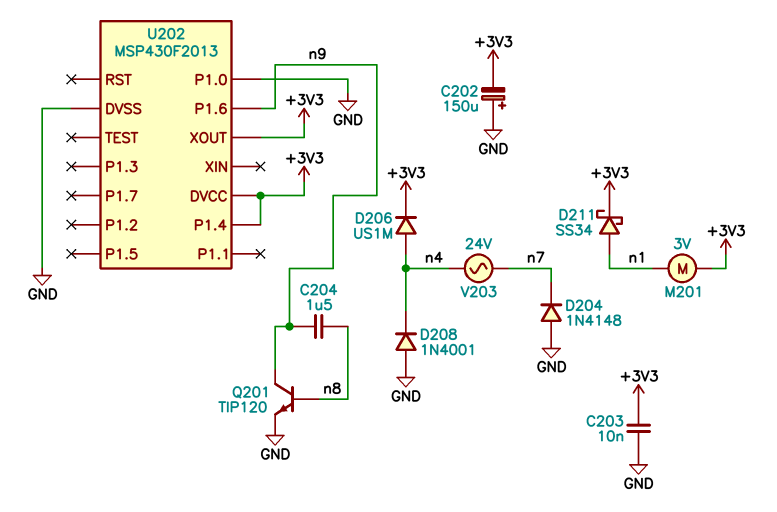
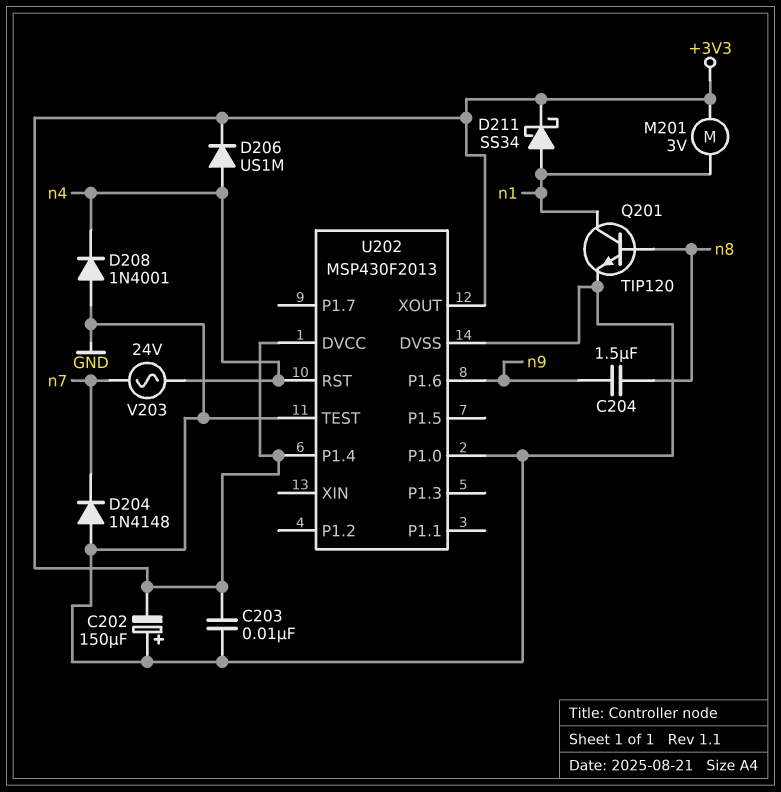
Q201: NPN TIP120 (B n8, C n9, E GND) -> NPN TIP120 (B n8, C n1, E GND)
U202 pin RST: none -> n4
U202 pin TEST: none -> GND

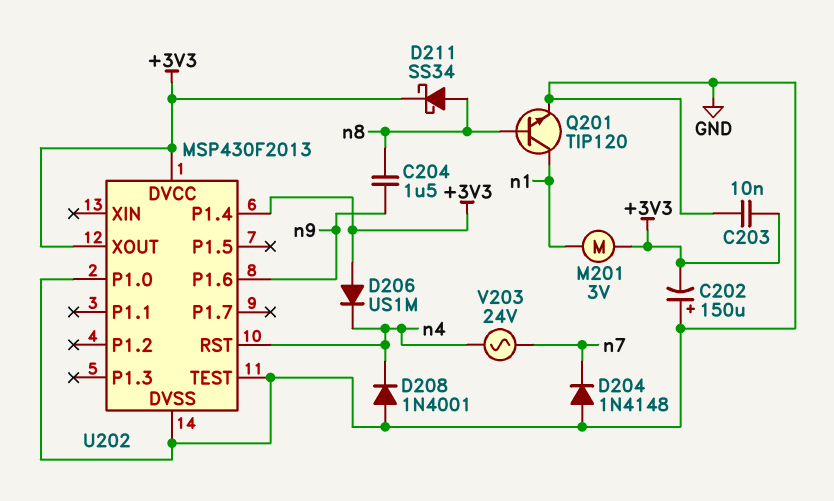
D206: diode US1M (A n4, K +3V3) -> diode US1M (A +3V3, K n4)
D211: schottky SS34 (A n1, K +3V3) -> schottky SS34 (A n8, K +3V3)

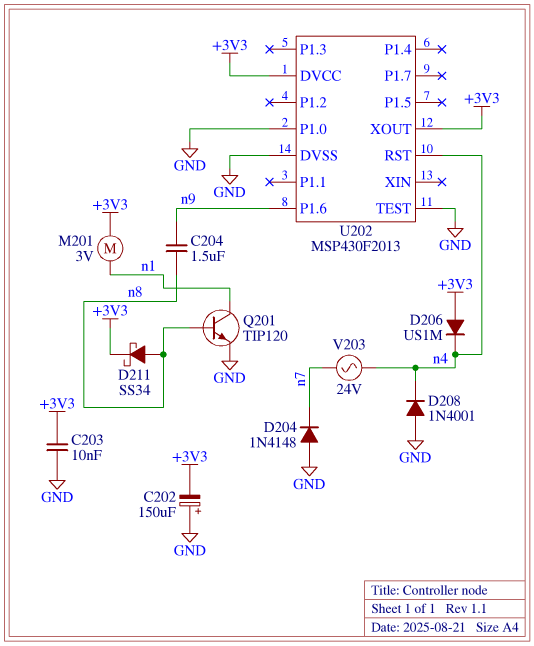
U202 pin P1.4: +3V3 -> none

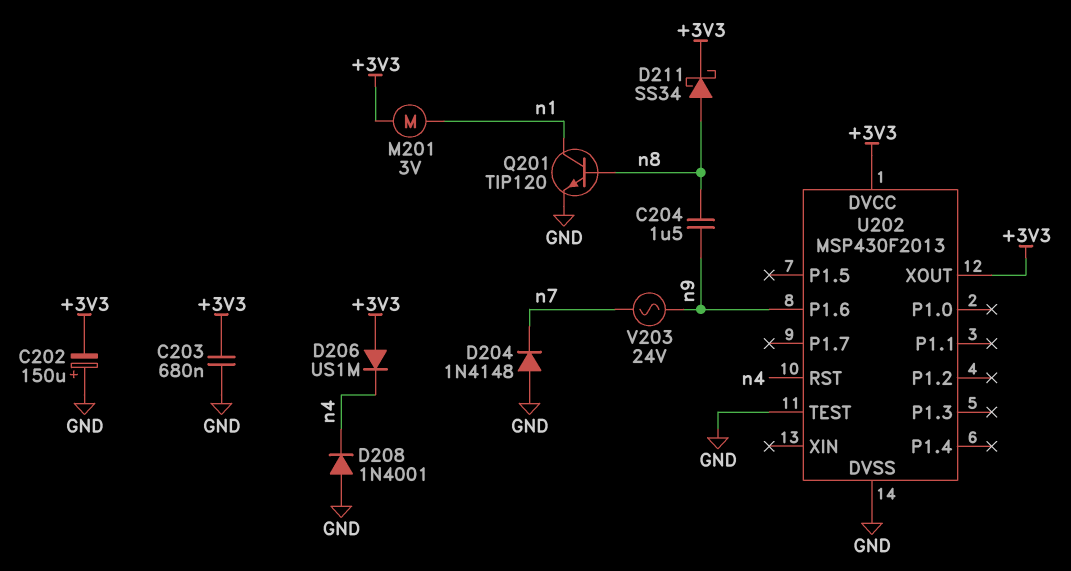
C203: 10nF (+3V3, GND) -> 680nF (+3V3, GND)
U202 pin P1.0: GND -> none
V203: AC 24V (n4, n7) -> AC 24V (n7, n9)

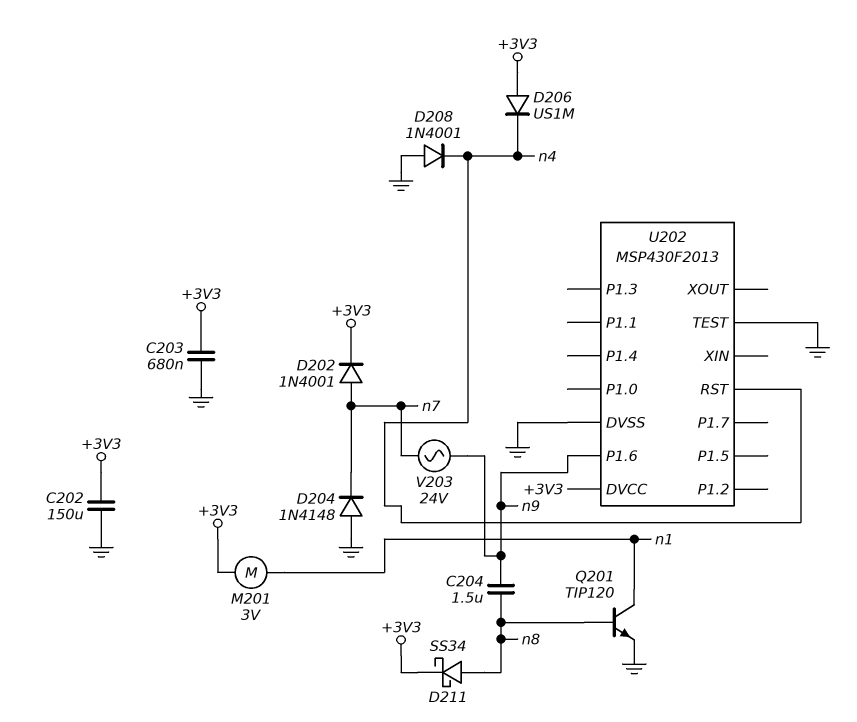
C202: 150uF (plus GND, minus +3V3) -> 150uF (+3V3, GND)
D202: none -> diode 1N4001 (A n7, K +3V3)
U202 pin XOUT: +3V3 -> none

